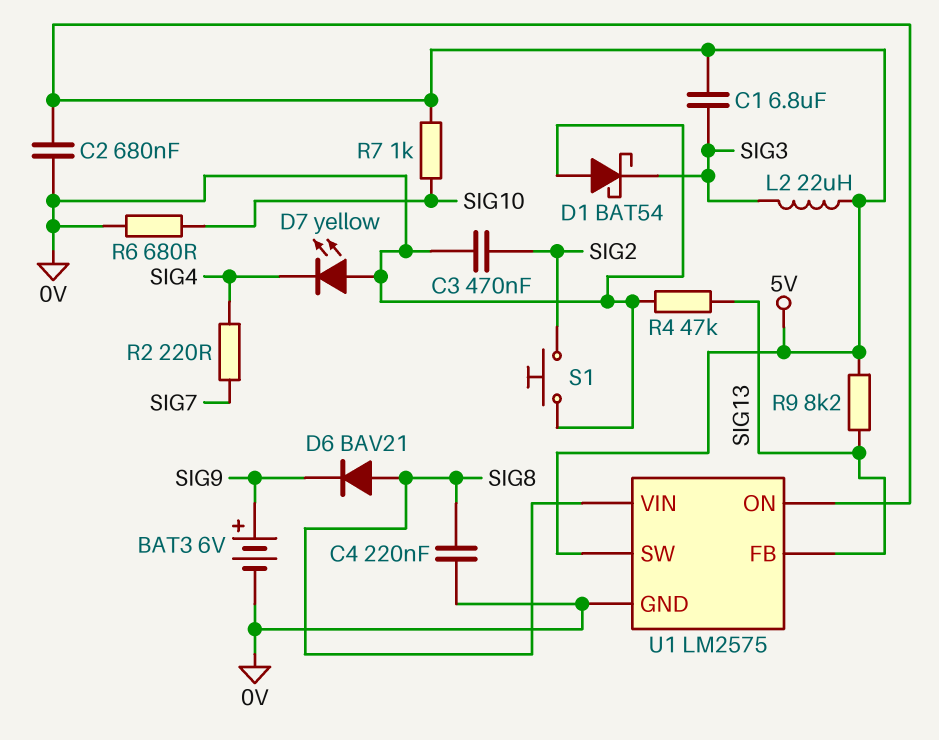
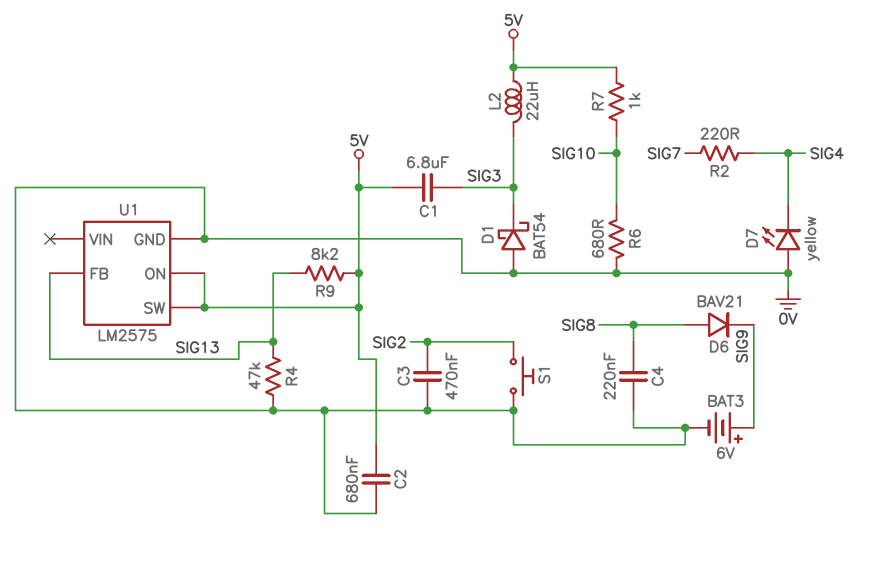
U1 pin VIN: SIG8 -> none

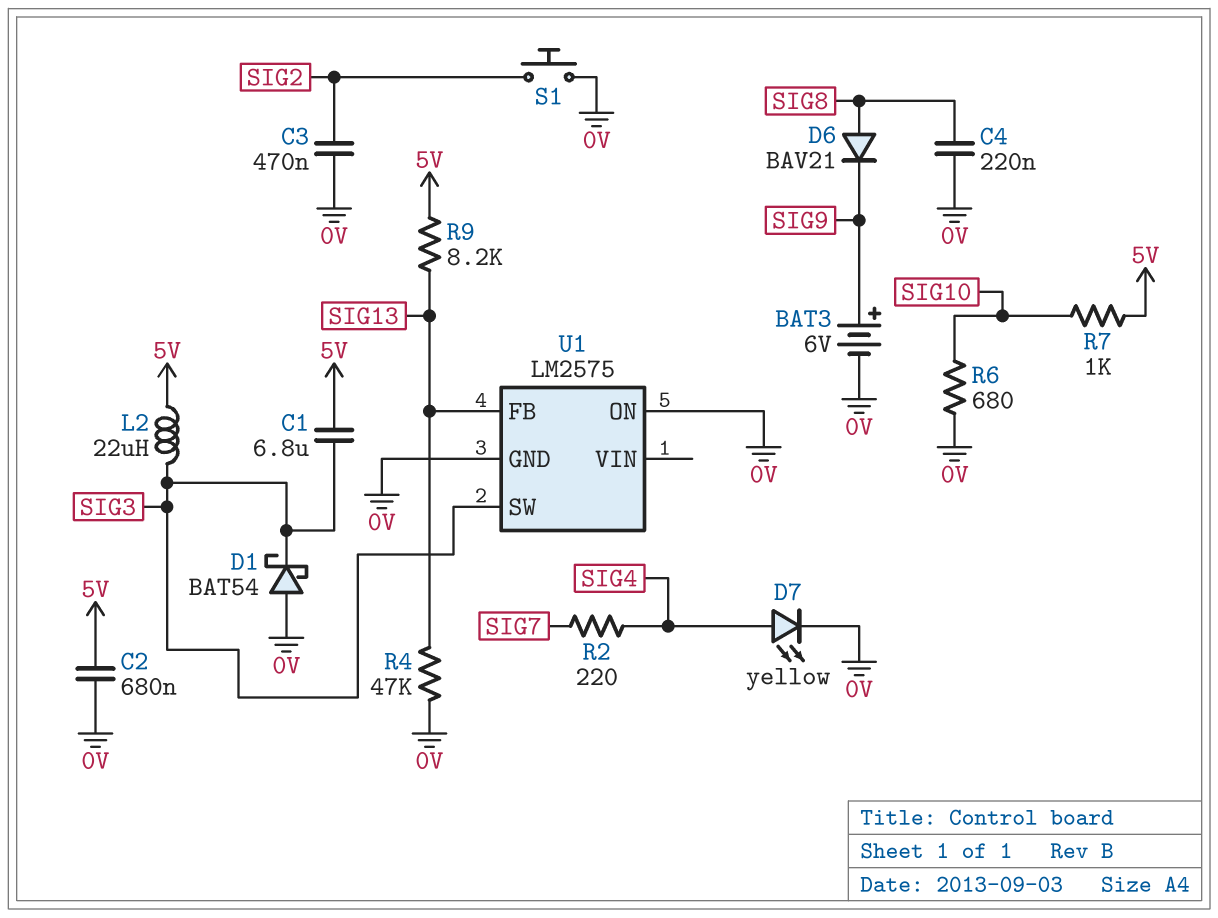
D7: LED yellow (A 0V, K SIG4) -> LED yellow (A SIG4, K 0V)
U1 pin ON: 5V -> 0V
U1 pin SW: 5V -> SIG3

